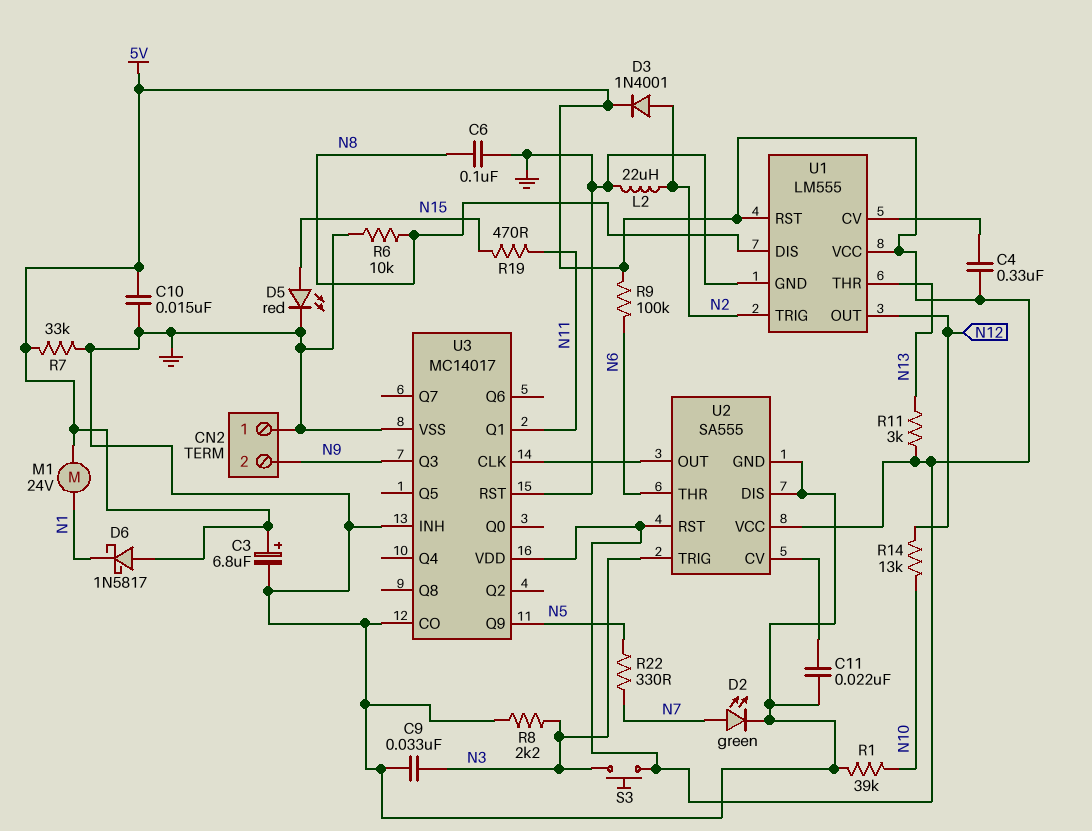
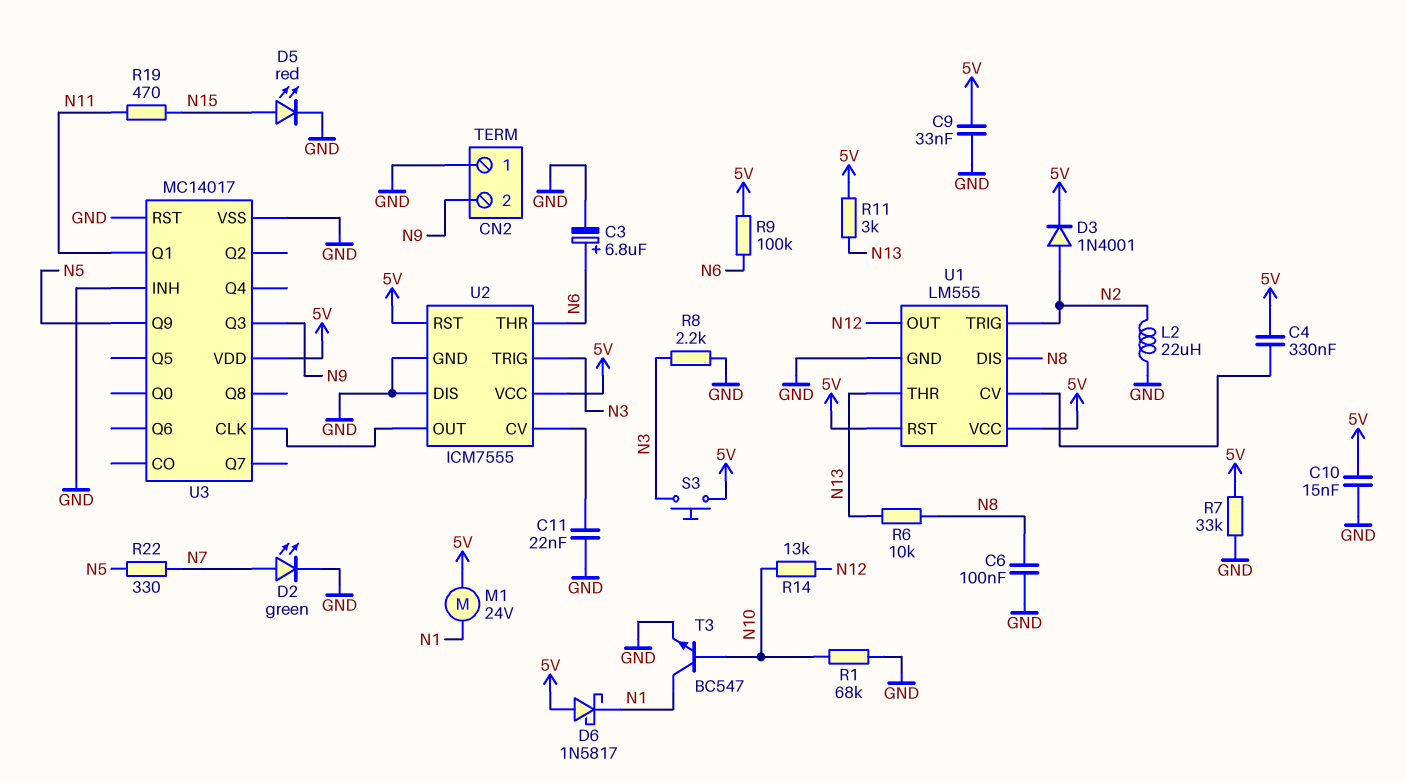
C3: 6.8uF (plus 5V, minus GND) -> 6.8uF (plus N6, minus GND)
C9: 33nF (GND, N3) -> 33nF (5V, GND)
R1: 39k (GND, N10) -> 68k (GND, N10)
R6: 10k (GND, N8) -> 10k (N8, N13)
T3: none -> NPN BC547 (B N10, C N1, E GND)
U2: SA555 -> ICM7555
U3 pin CO: GND -> none

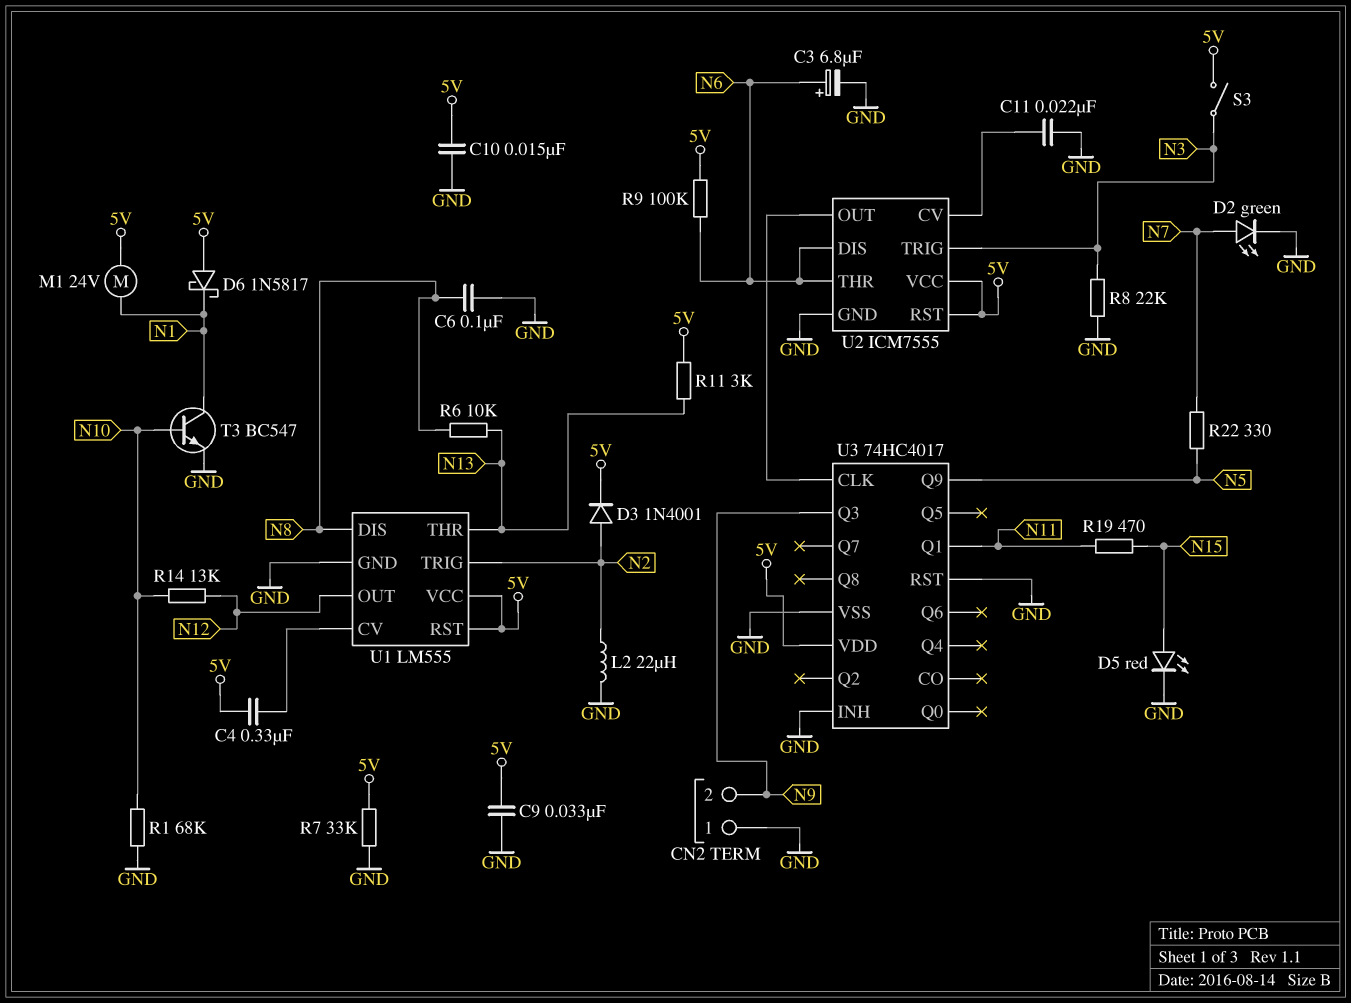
R8: 2.2k (GND, N3) -> 22k (GND, N3)
S3: button (5V, N3) -> switch (5V, N3)
U2 pin DIS: GND -> N6
U3: MC14017 -> 74HC4017

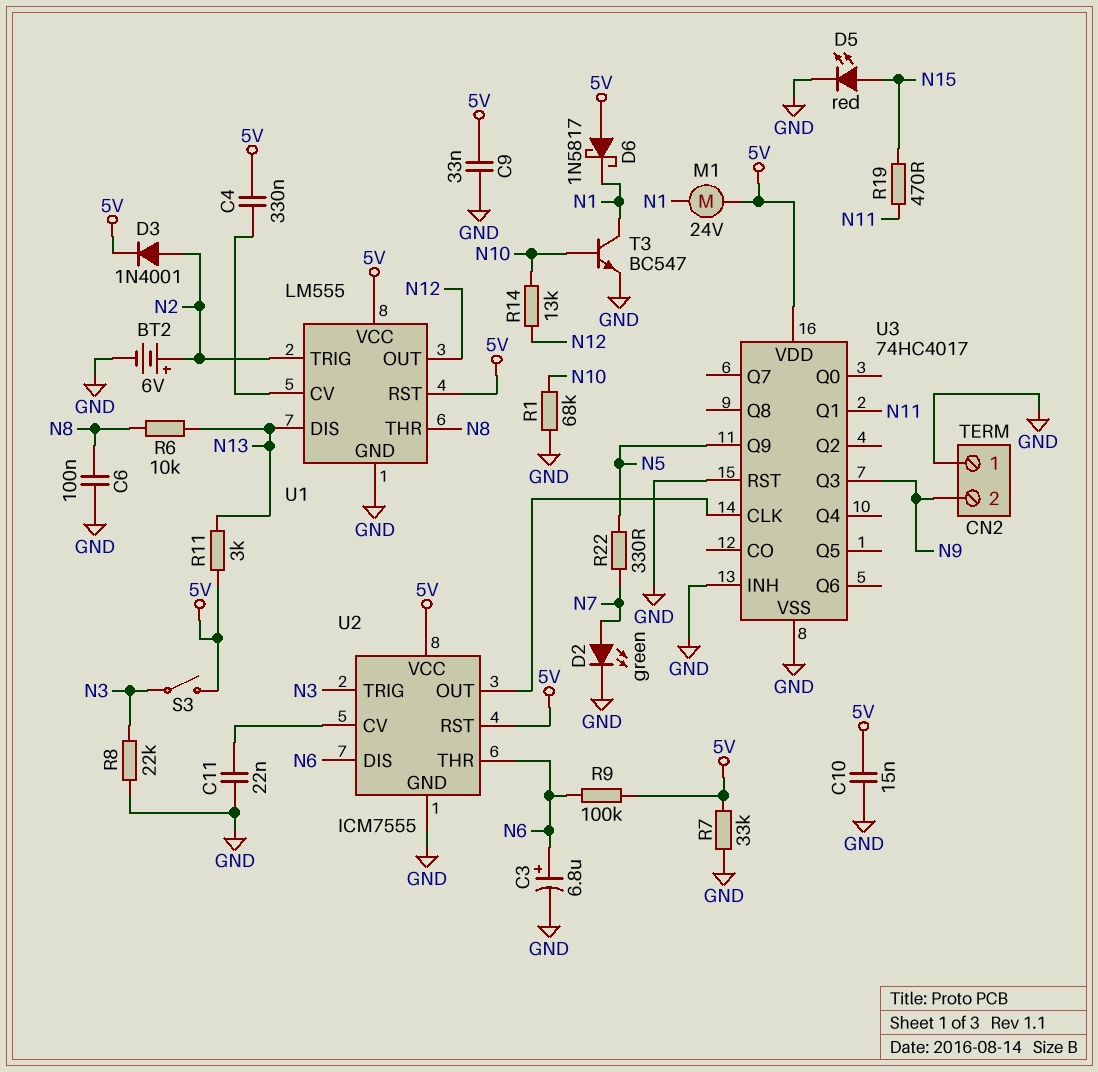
BT2: none -> 6V (plus N2, minus GND)
L2: 22uH (GND, N2) -> none
U1 pin DIS: N8 -> N13
U1 pin THR: N13 -> N8

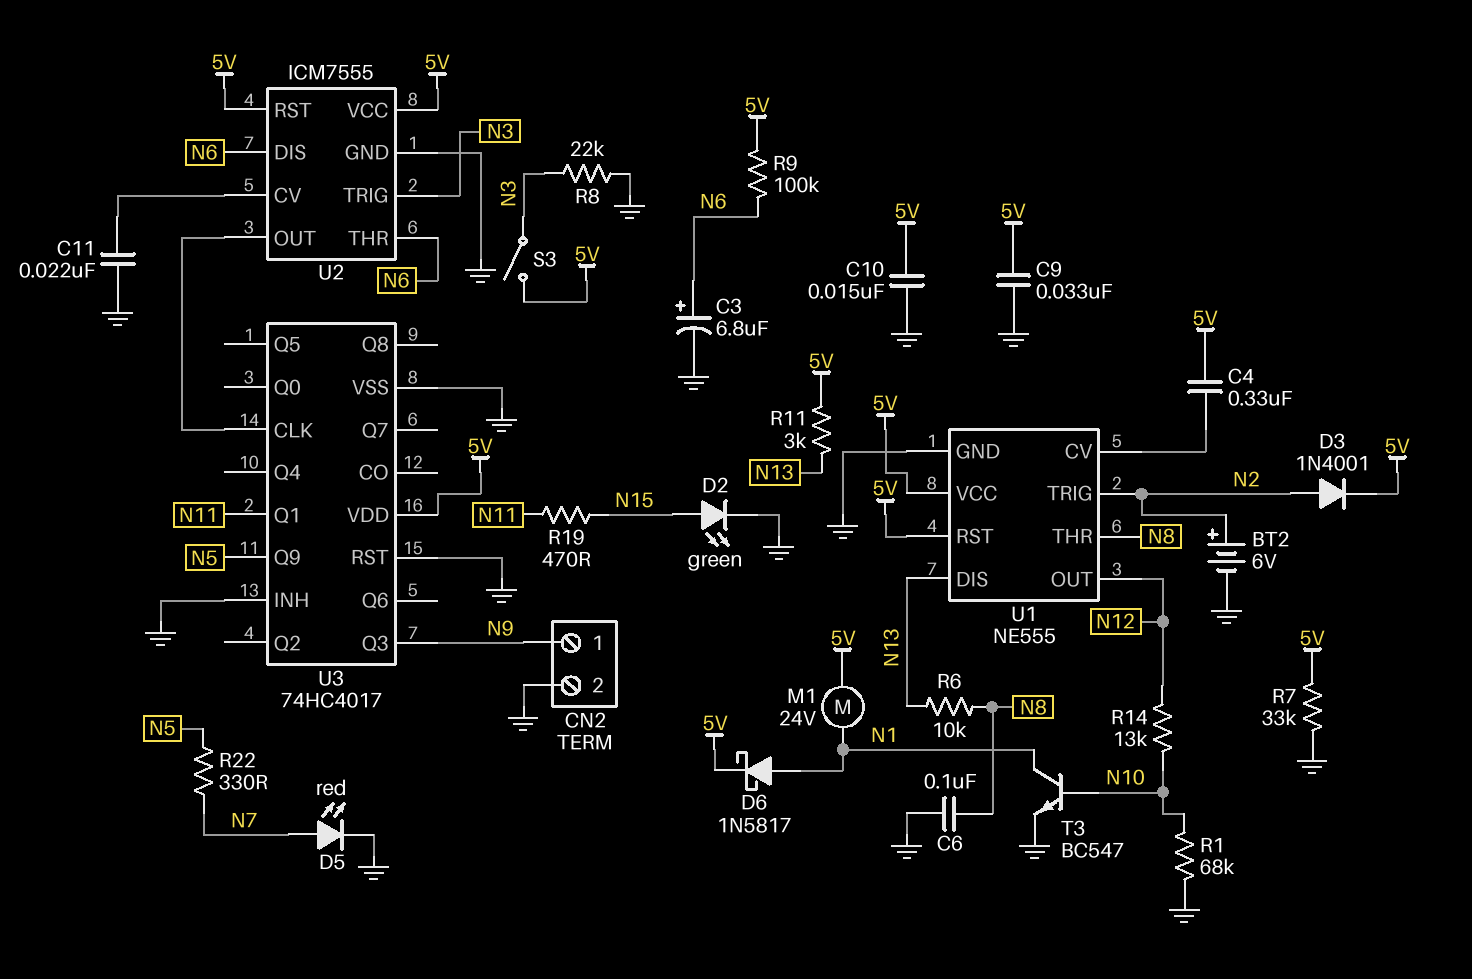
CN2 pin 1: GND -> N9
CN2 pin 2: N9 -> GND
D2: LED green (A N7, K GND) -> LED green (A N15, K GND)
D5: LED red (A N15, K GND) -> LED red (A N7, K GND)
D6: schottky 1N5817 (A 5V, K N1) -> schottky 1N5817 (A N1, K 5V)
U1: LM555 -> NE555

